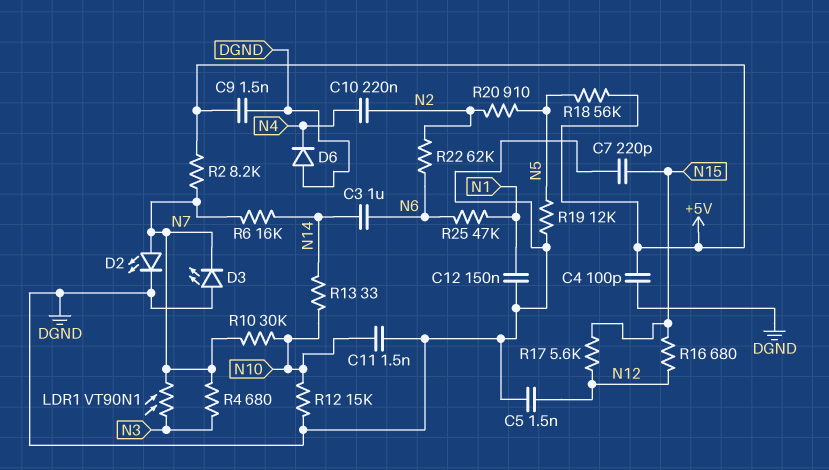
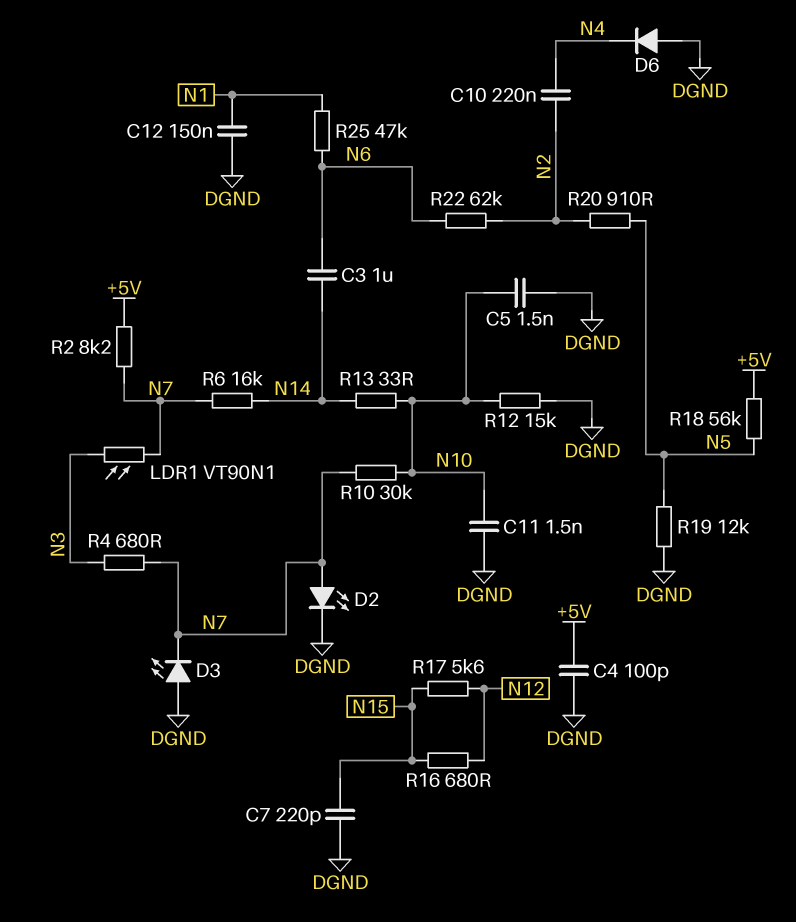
C5: 1.5nF (DGND, N12) -> 1.5nF (DGND, N10)
C9: 1.5nF (+5V, DGND) -> none

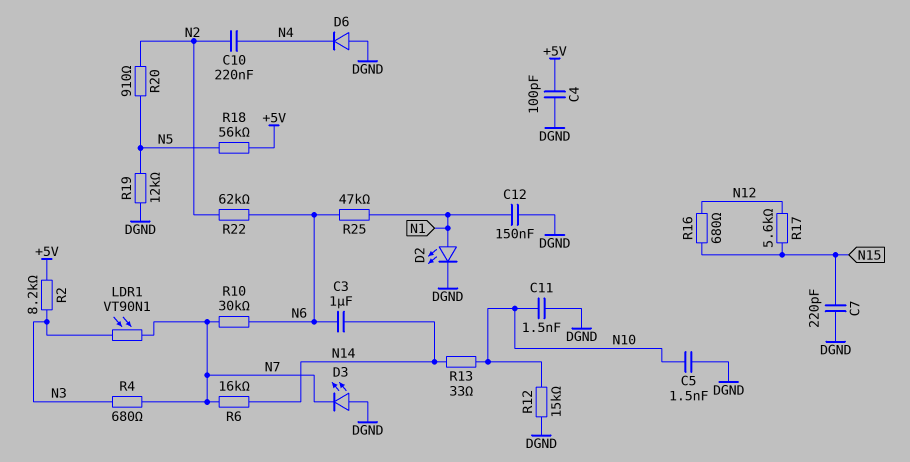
D2: LED (A N7, K DGND) -> LED (A N1, K DGND)
R2: 8.2k (+5V, N7) -> 8.2k (+5V, N3)
R10: 30k (N7, N10) -> 30k (N6, N7)

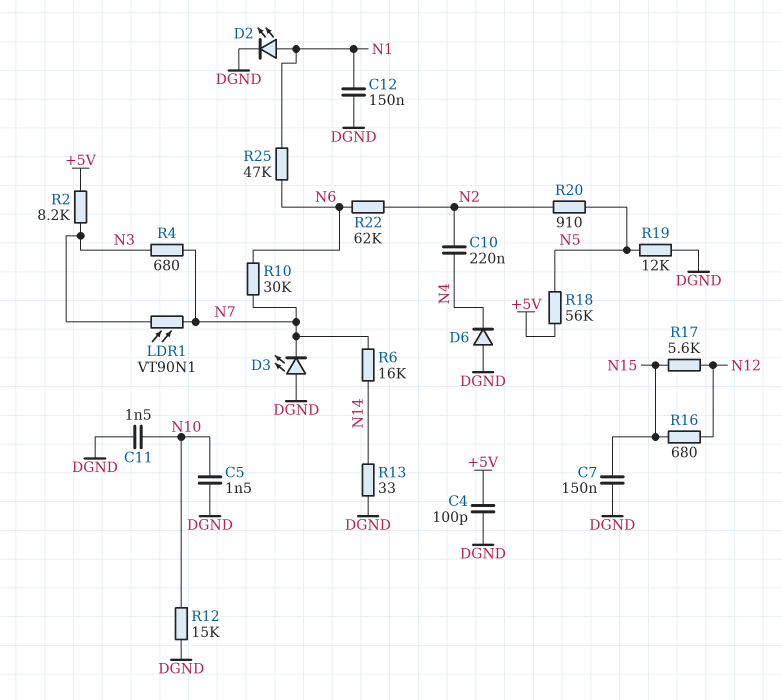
C3: 1uF (N6, N14) -> none
C7: 220pF (DGND, N15) -> 150nF (DGND, N15)
R13: 33 (N10, N14) -> 33 (DGND, N14)

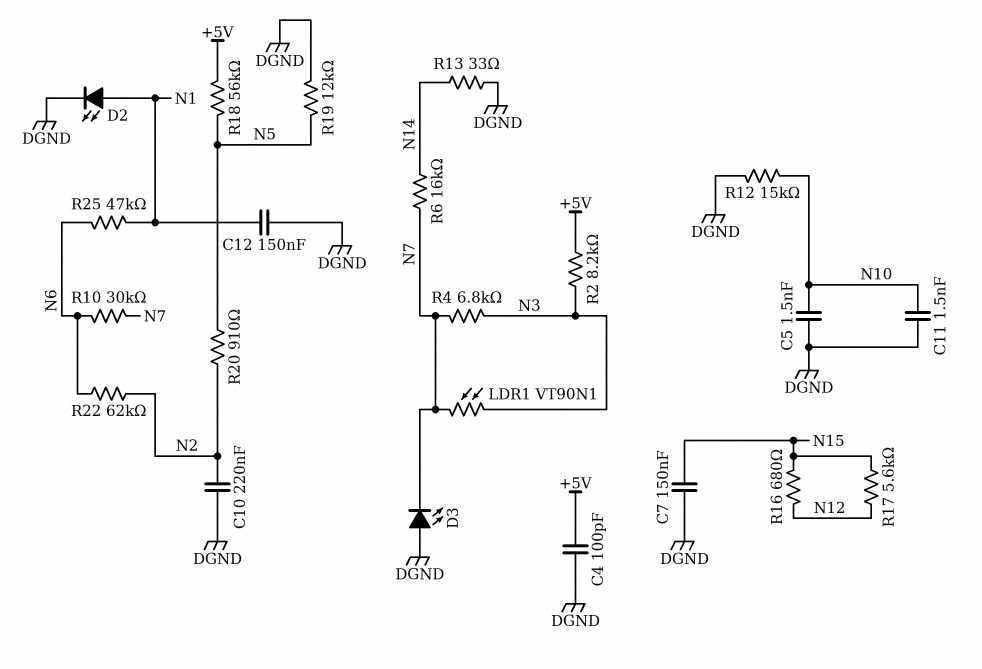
C10: 220nF (N2, N4) -> 220nF (DGND, N2)
D6: diode (A DGND, K N4) -> none
R4: 680 (N3, N7) -> 6.8k (N3, N7)

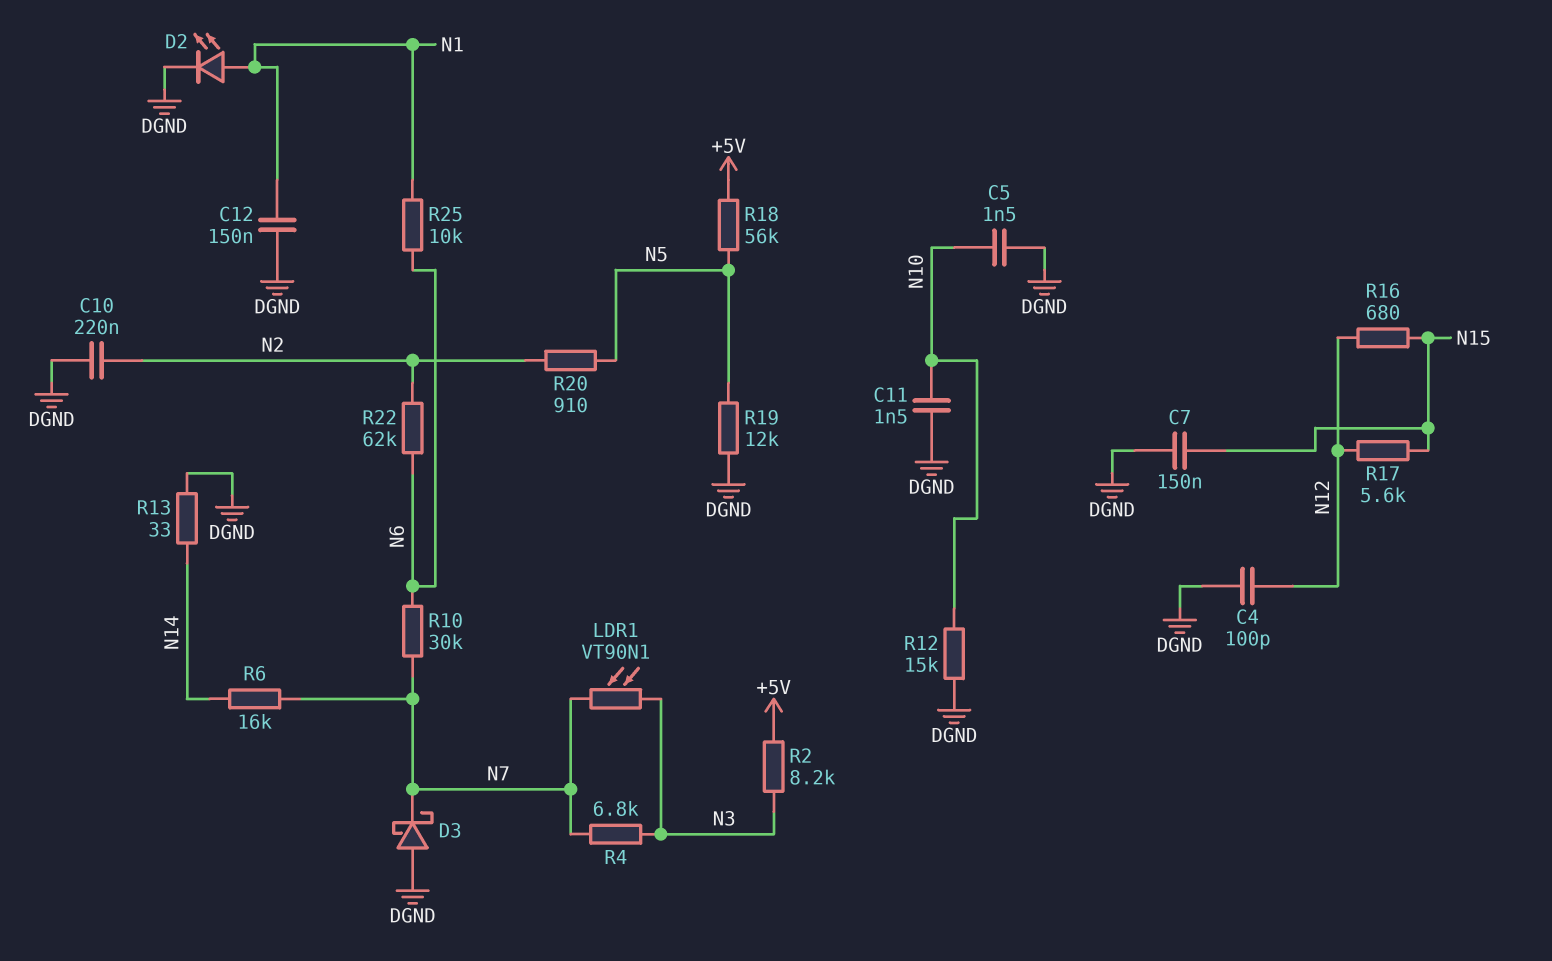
C4: 100pF (+5V, DGND) -> 100pF (DGND, N12)
D3: LED (A DGND, K N7) -> schottky (A DGND, K N7)
R25: 47k (N1, N6) -> 10k (N1, N6)

